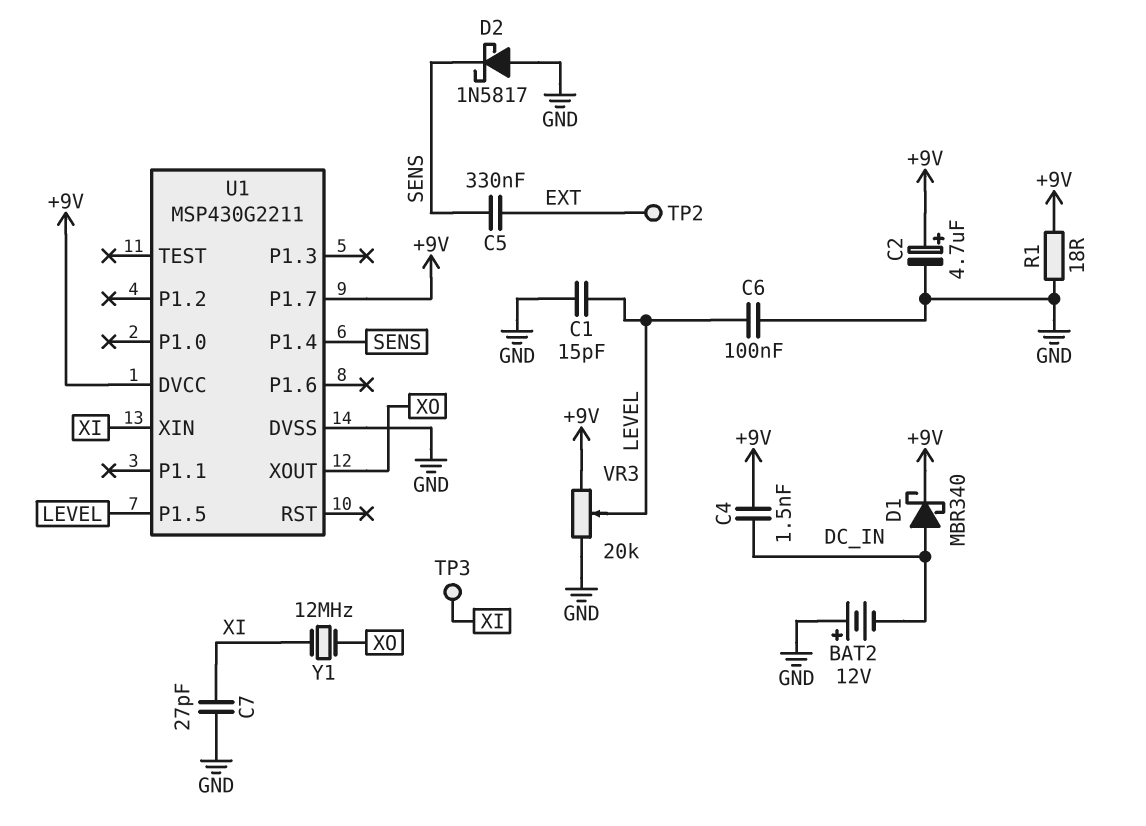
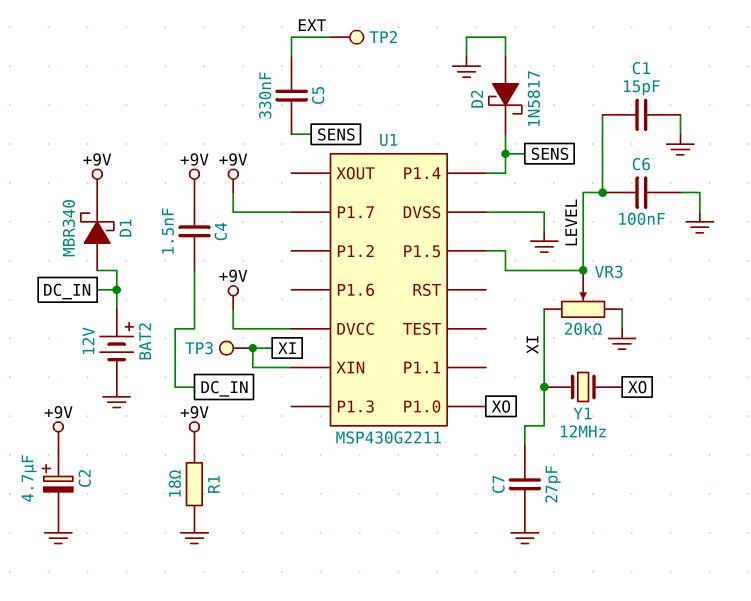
BAT2: 12V (plus GND, minus DC_IN) -> 12V (plus DC_IN, minus GND)
U1 pin P1.0: none -> XO
U1 pin XOUT: XO -> none
VR3: 20k (+9V, GND, wiper LEVEL) -> 20k (GND, XI, wiper LEVEL)

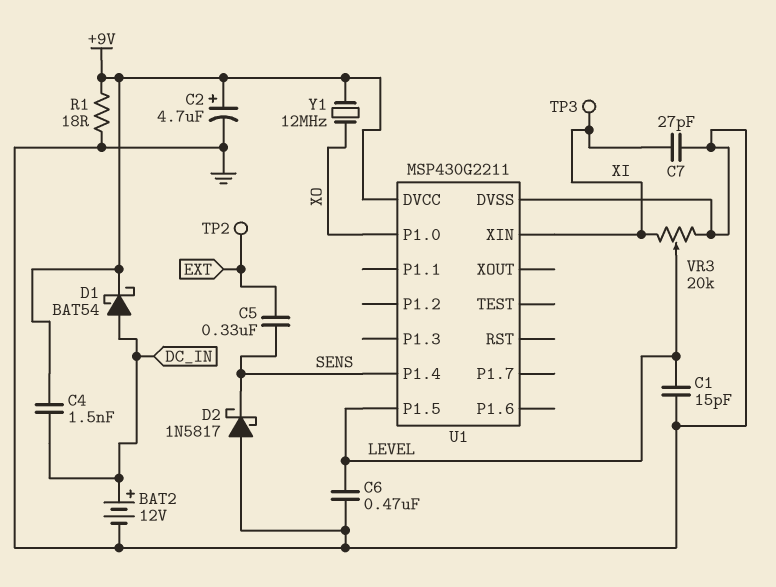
C6: 100nF (GND, LEVEL) -> 470nF (GND, LEVEL)
D1: schottky MBR340 (A DC_IN, K +9V) -> schottky BAT54 (A DC_IN, K +9V)
U1 pin P1.7: +9V -> none
Y1: 12MHz (XI, XO) -> 12MHz (+9V, XO)

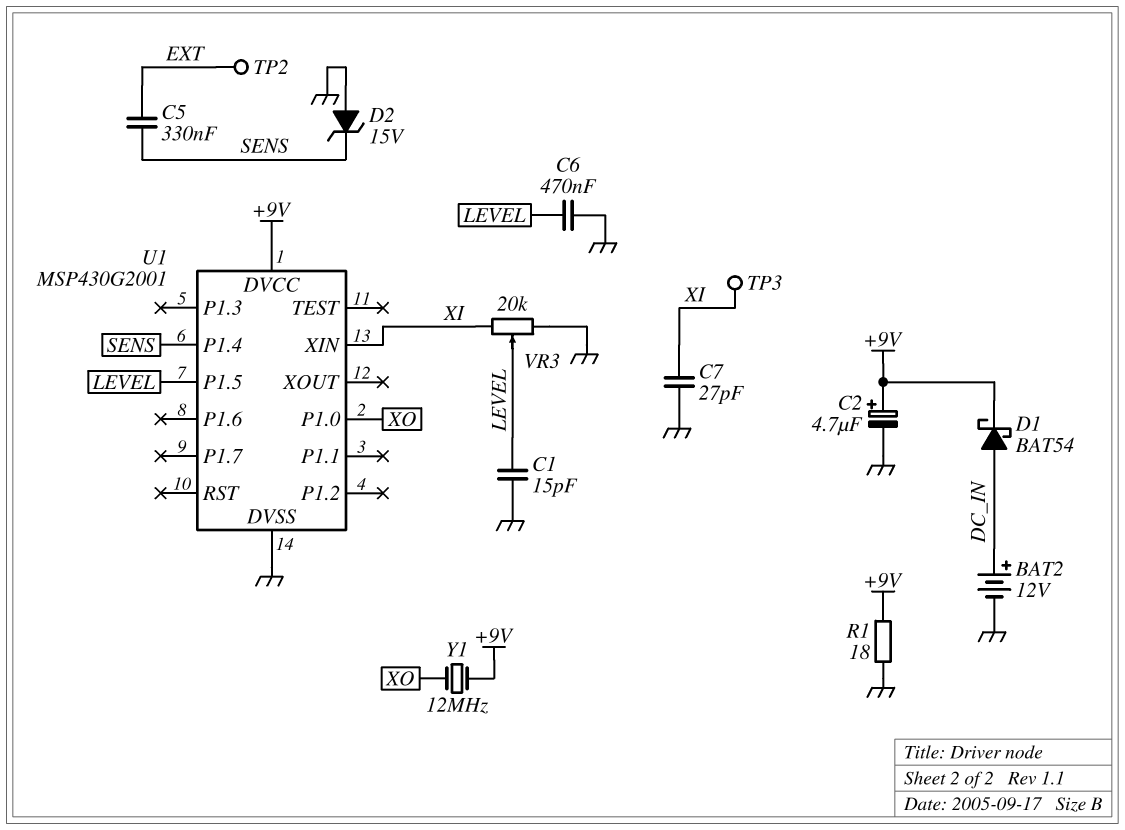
C4: 1.5nF (+9V, DC_IN) -> none
D2: schottky 1N5817 (A GND, K SENS) -> zener 15V (A GND, K SENS)
U1: MSP430G2211 -> MSP430G2001

